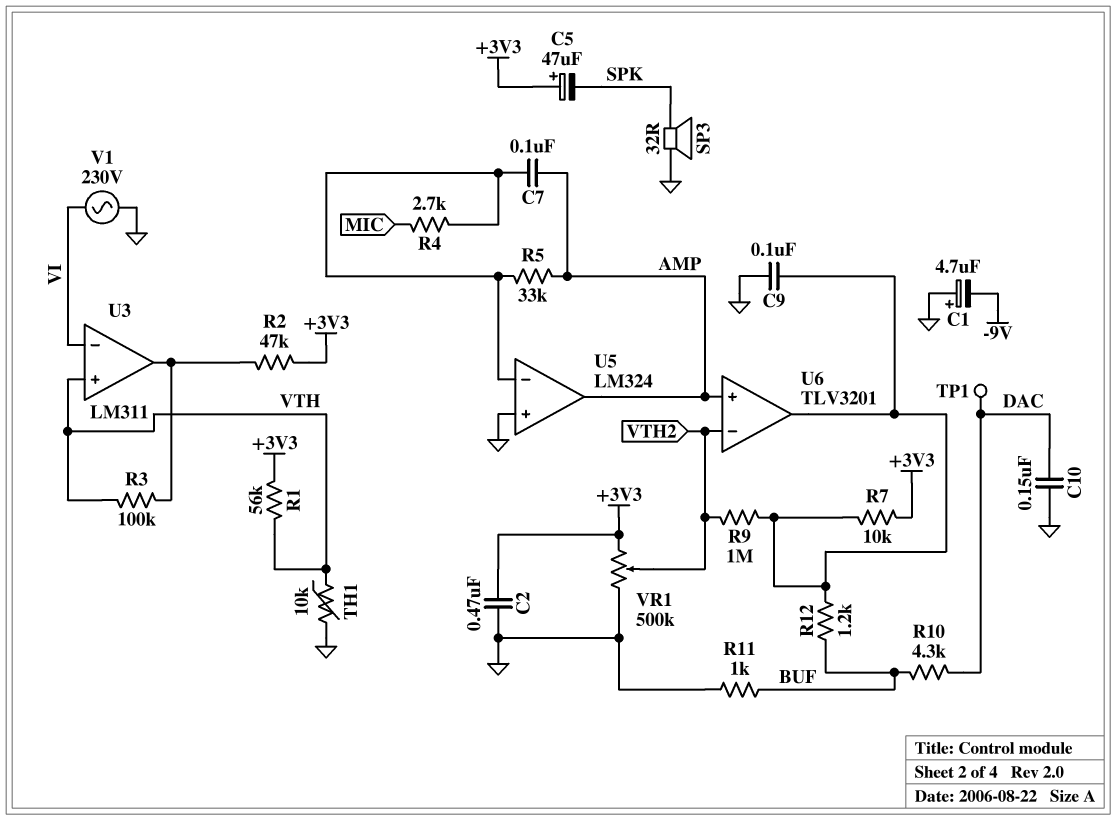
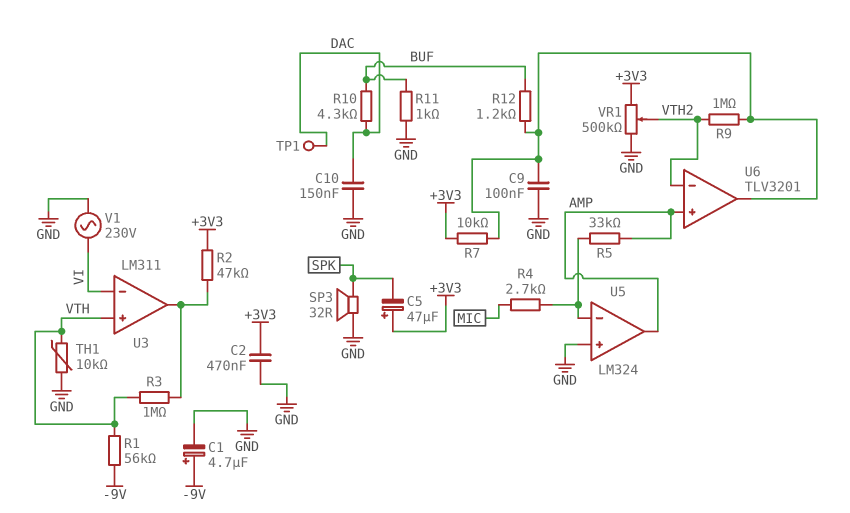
C1: 4.7uF (plus GND, minus -9V) -> 4.7uF (plus -9V, minus GND)
C7: 100nF (AMP, U5/in-) -> none
R1: 56k (+3V3, VTH) -> 56k (-9V, VTH)
R3: 100k (U3/out, VTH) -> 1M (U3/out, VTH)

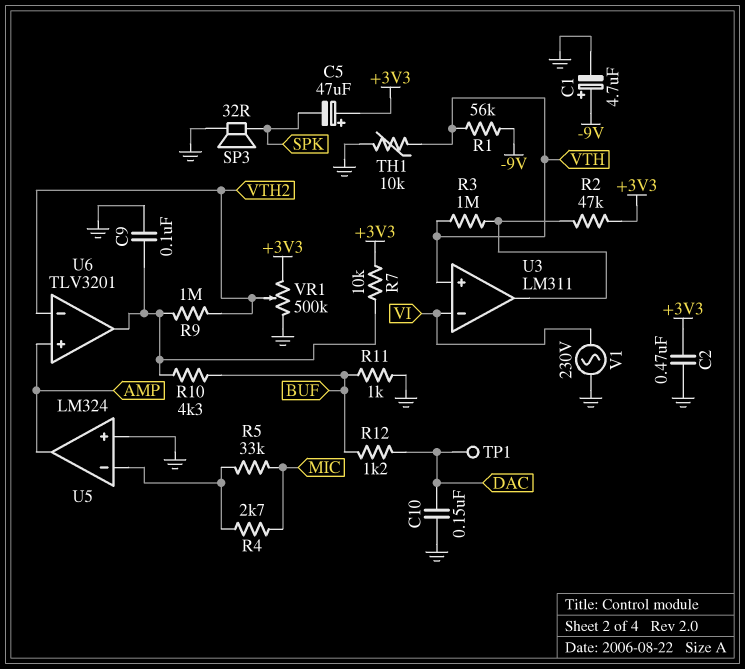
R5: 33k (AMP, U5/in-) -> 33k (MIC, U5/in-)
R10: 4.3k (BUF, DAC) -> 4.3k (BUF, U6/out)
R12: 1.2k (BUF, U6/out) -> 1.2k (BUF, DAC)

